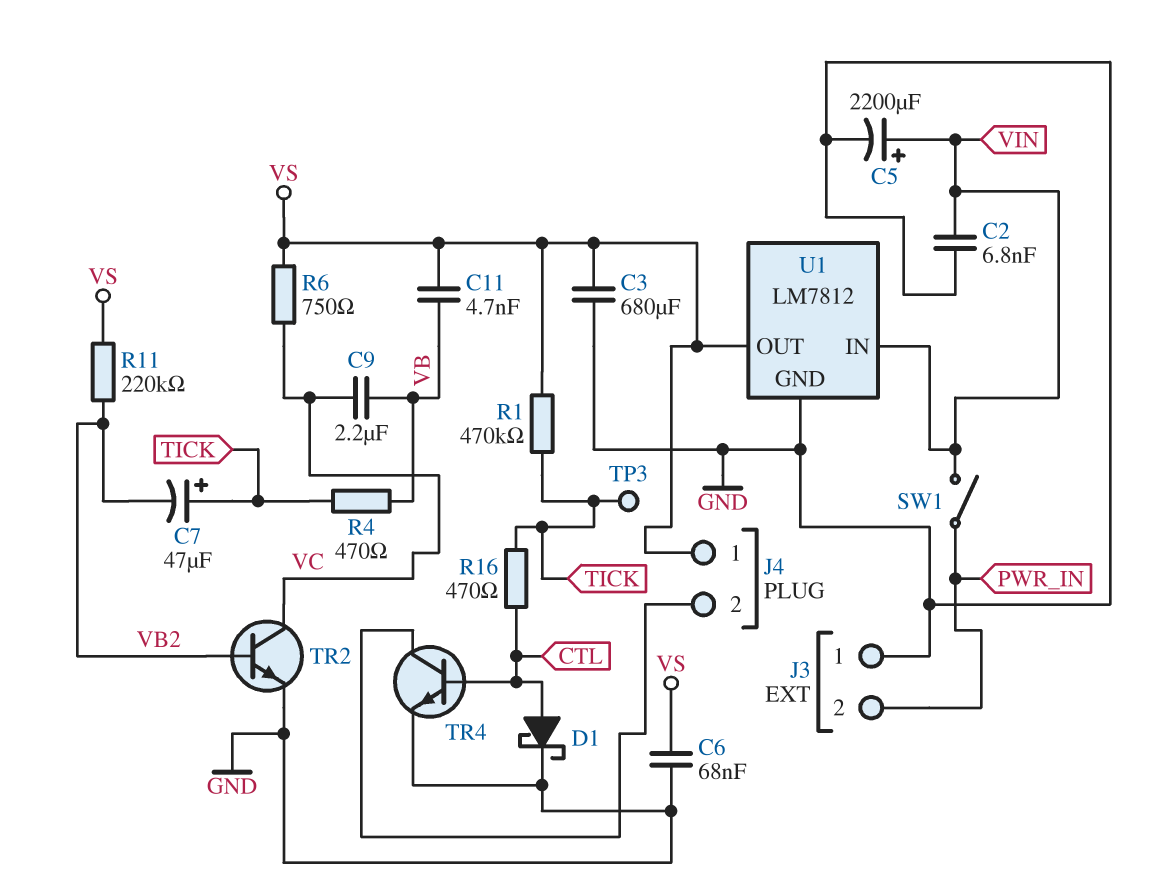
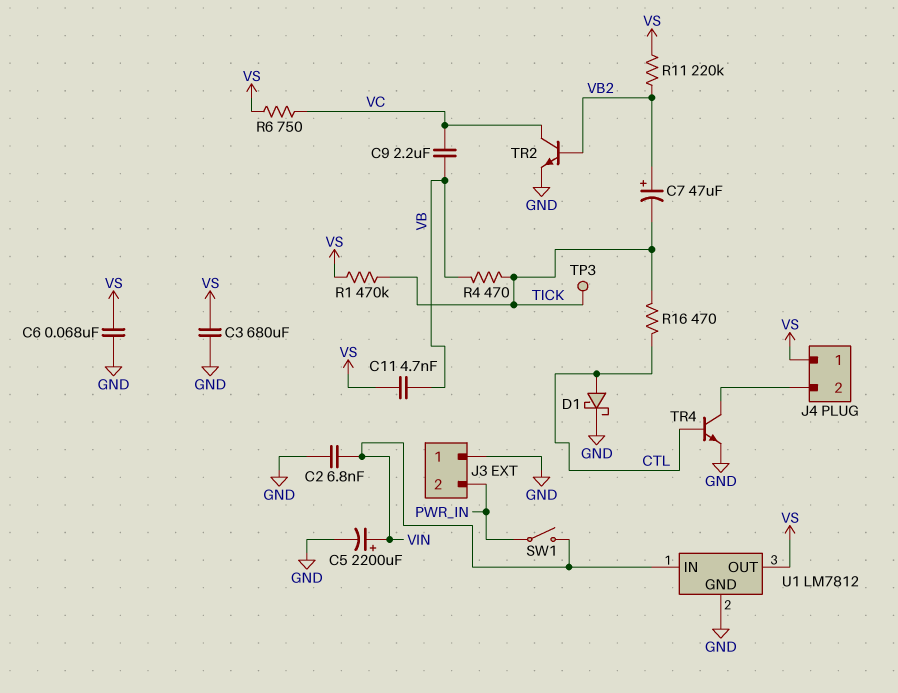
C7: 47uF (plus TICK, minus VB2) -> 47uF (plus VB2, minus TICK)

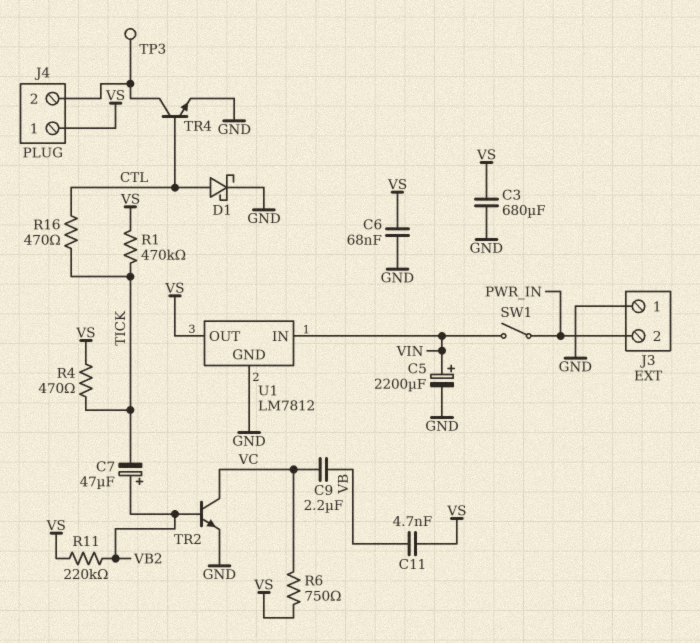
C2: 6.8nF (GND, VIN) -> none
R4: 470 (TICK, VB) -> 470 (TICK, VS)
TP3: test point (TICK) -> test point (J4/2)

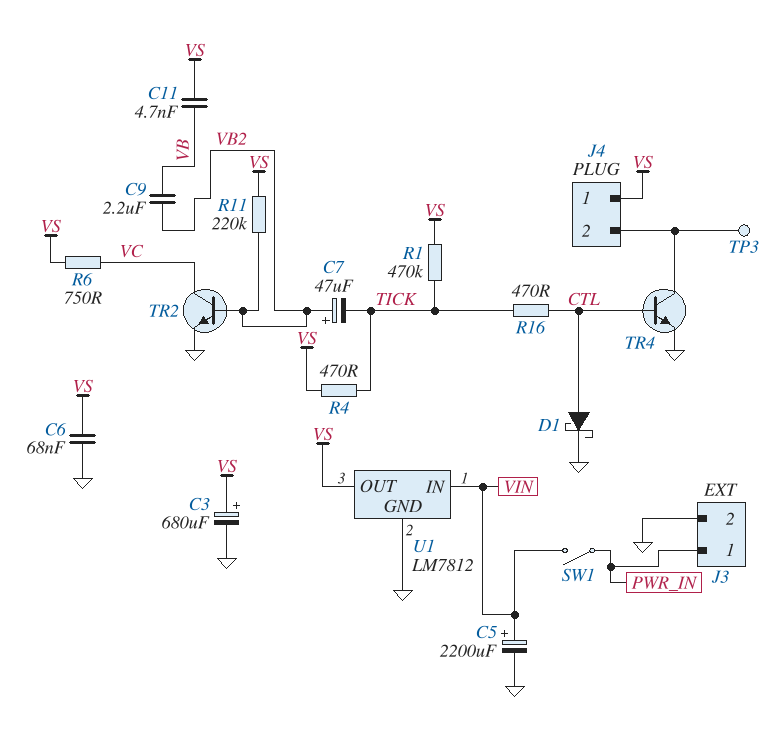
C3: 680uF (GND, VS) -> 680uF (plus VS, minus GND)
C9: 2.2uF (VB, VC) -> 2.2uF (VB, VB2)
J3 pin 1: GND -> PWR_IN
J3 pin 2: PWR_IN -> GND

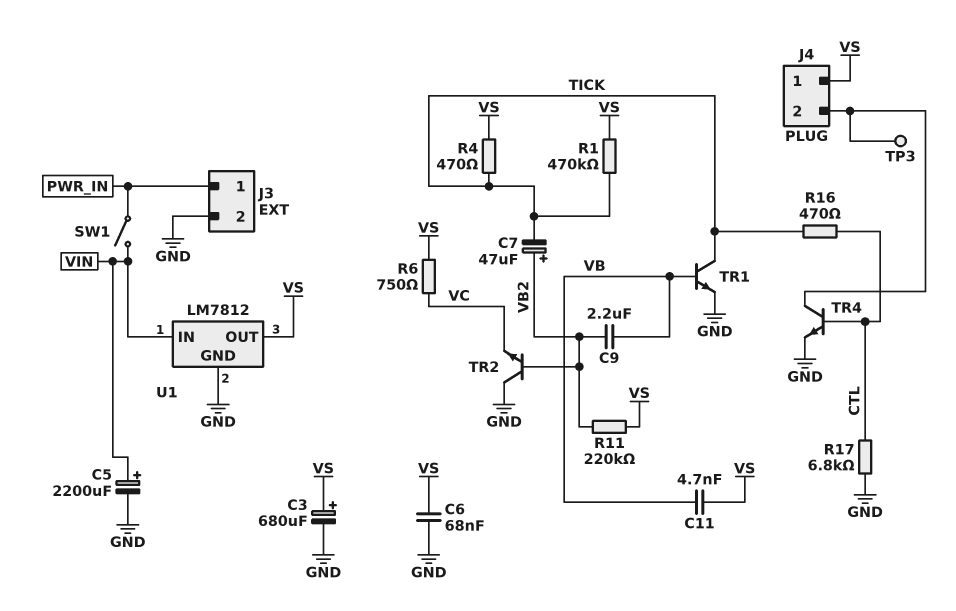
D1: schottky (A CTL, K GND) -> none
R17: none -> 6.8k (CTL, GND)
TR1: none -> NPN (B VB, C TICK, E GND)
TR2: NPN (B VB2, C VC, E GND) -> NPN (B VB2, C GND, E VC)

